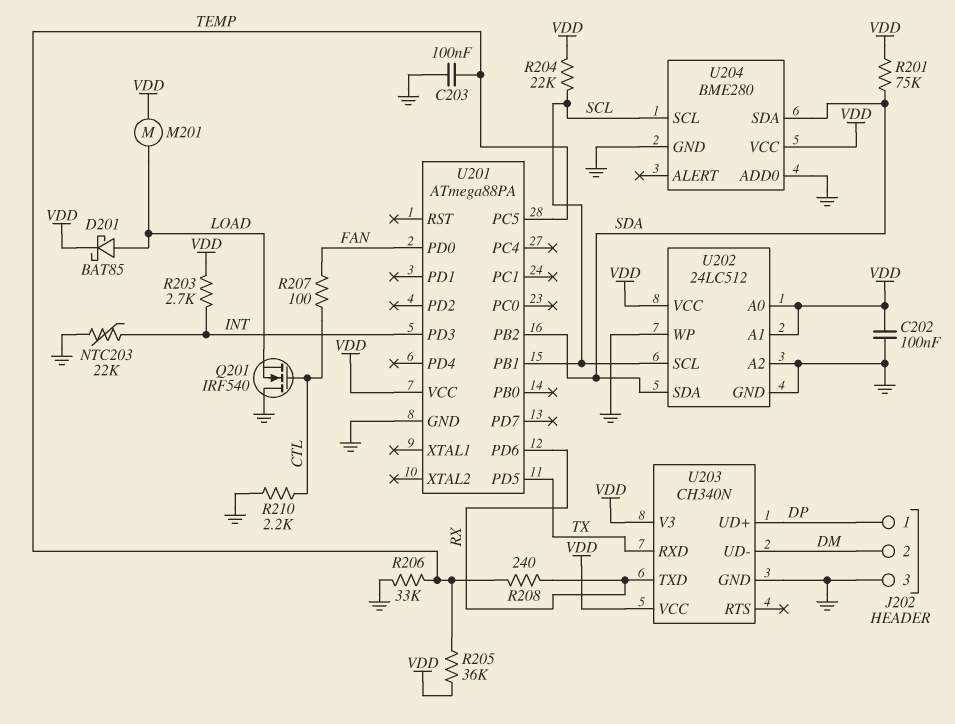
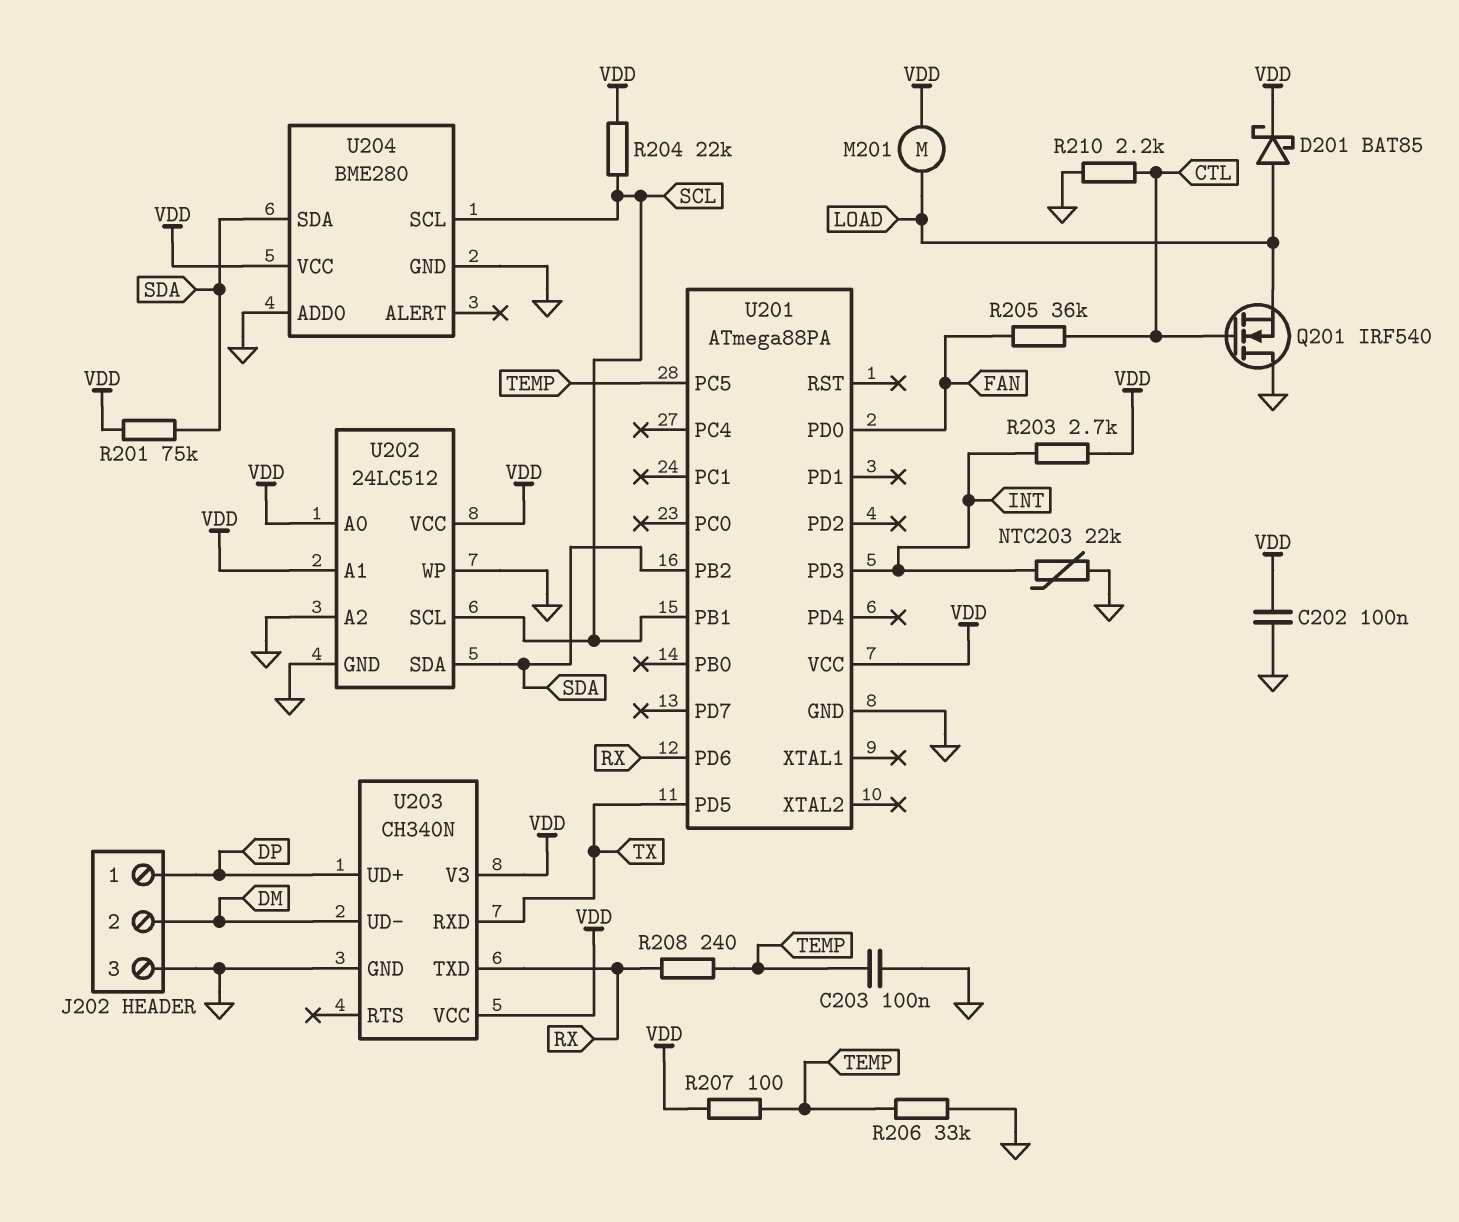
R205: 36k (TEMP, VDD) -> 36k (CTL, FAN)
R207: 100 (CTL, FAN) -> 100 (TEMP, VDD)

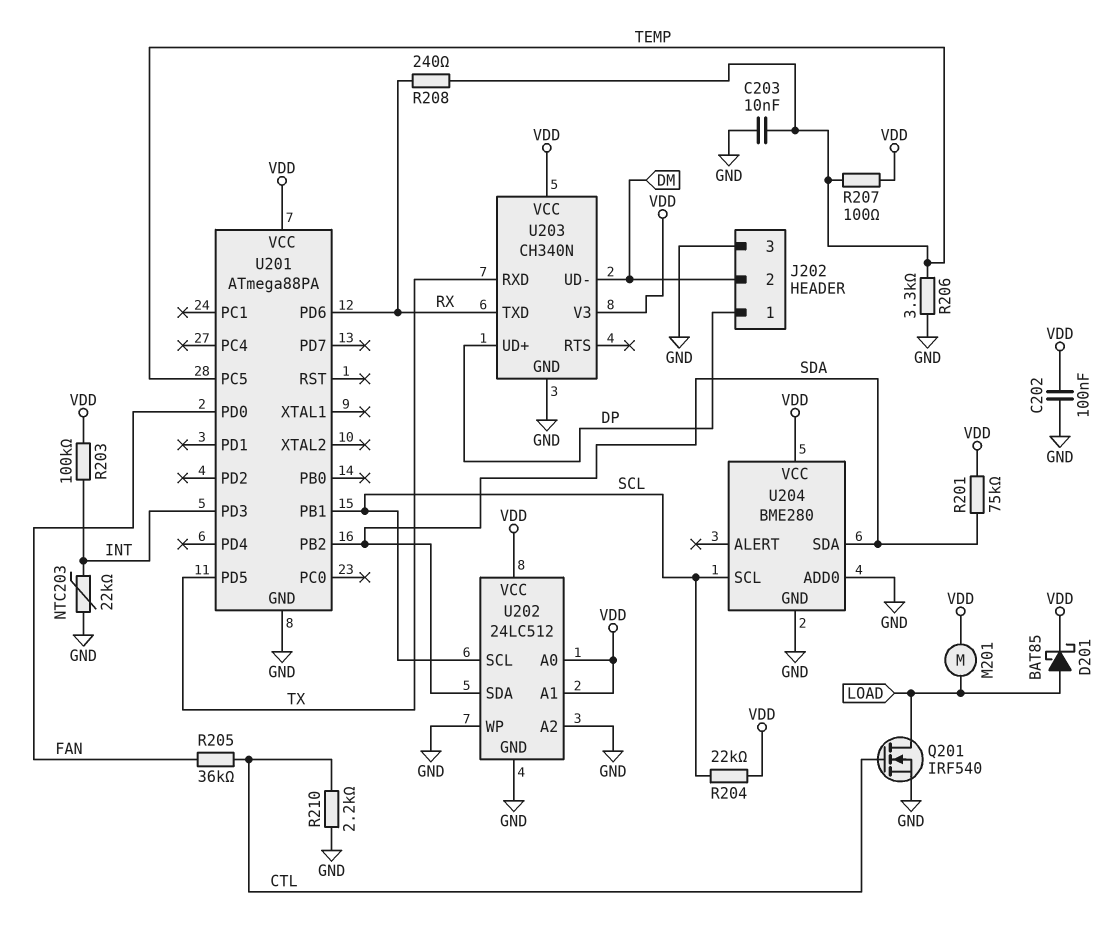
C203: 100nF (GND, TEMP) -> 10nF (GND, TEMP)
Q201: NMOS IRF540 (G CTL, D GND, S LOAD) -> NMOS IRF540 (G CTL, D LOAD, S GND)
R203: 2.7k (INT, VDD) -> 100k (INT, VDD)
R206: 33k (GND, TEMP) -> 3.3k (GND, TEMP)

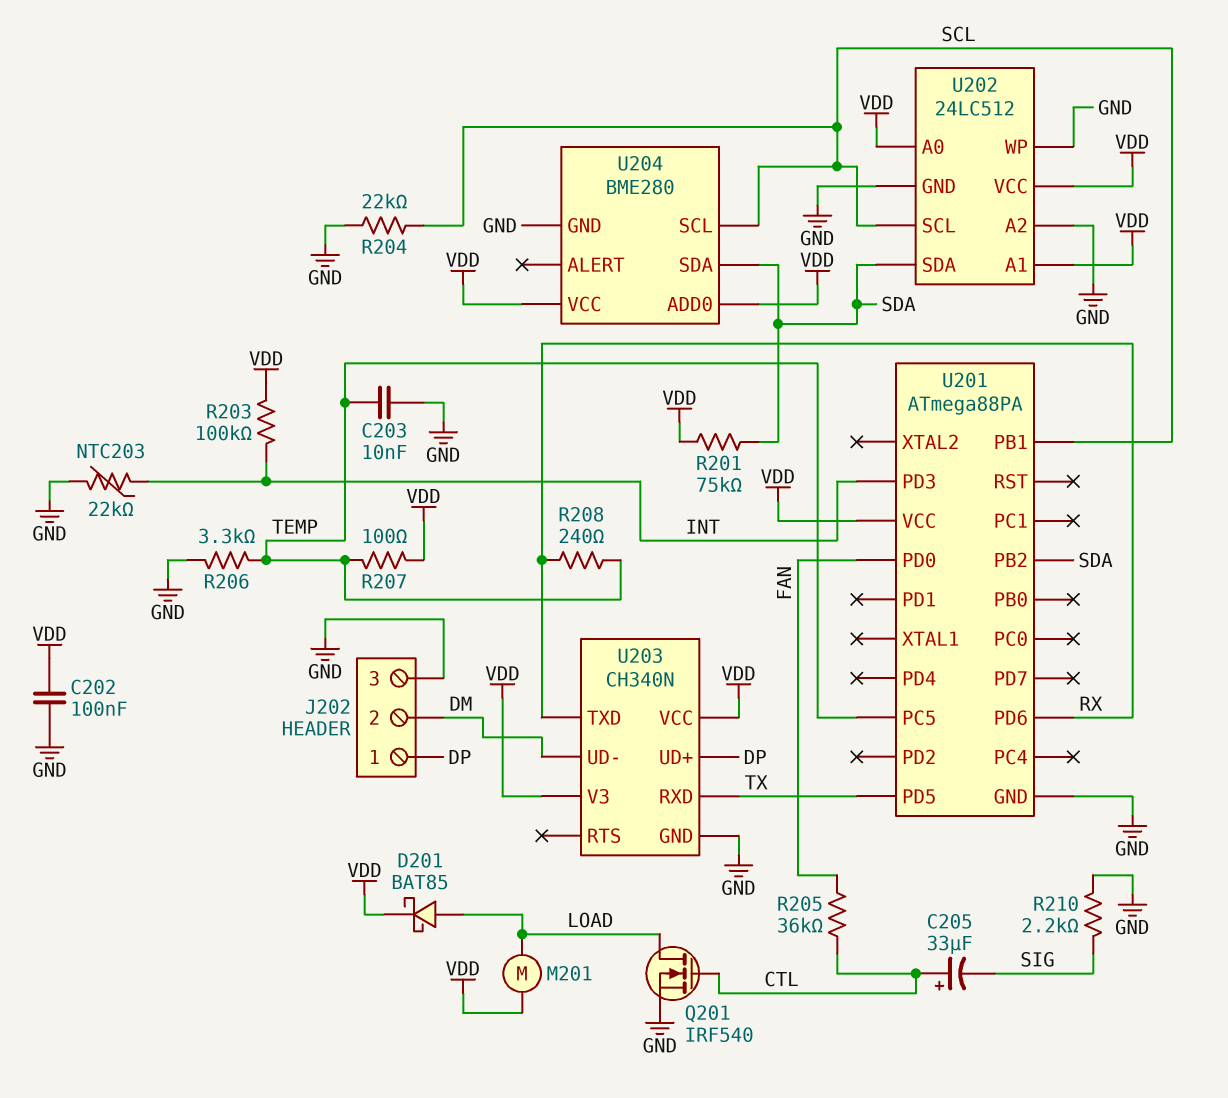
C205: none -> 33uF (plus CTL, minus SIG)
R204: 22k (SCL, VDD) -> 22k (GND, SCL)
R210: 2.2k (CTL, GND) -> 2.2k (GND, SIG)
U204 pin ADD0: GND -> VDD

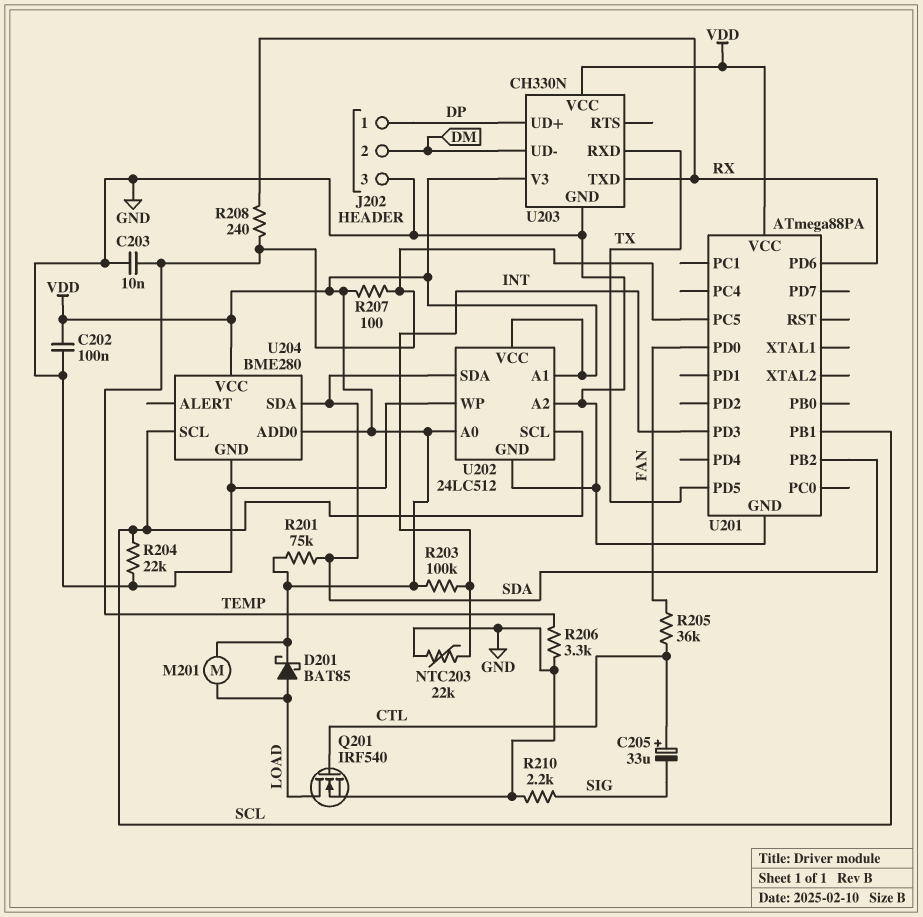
U203: CH340N -> CH330N

